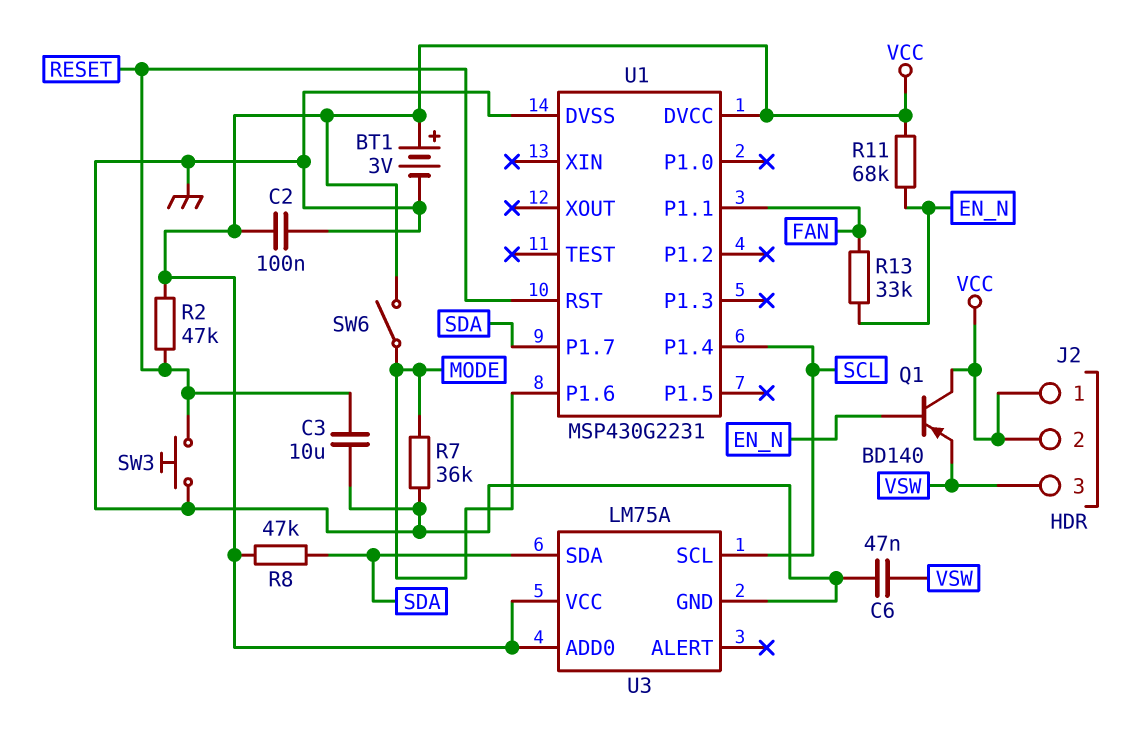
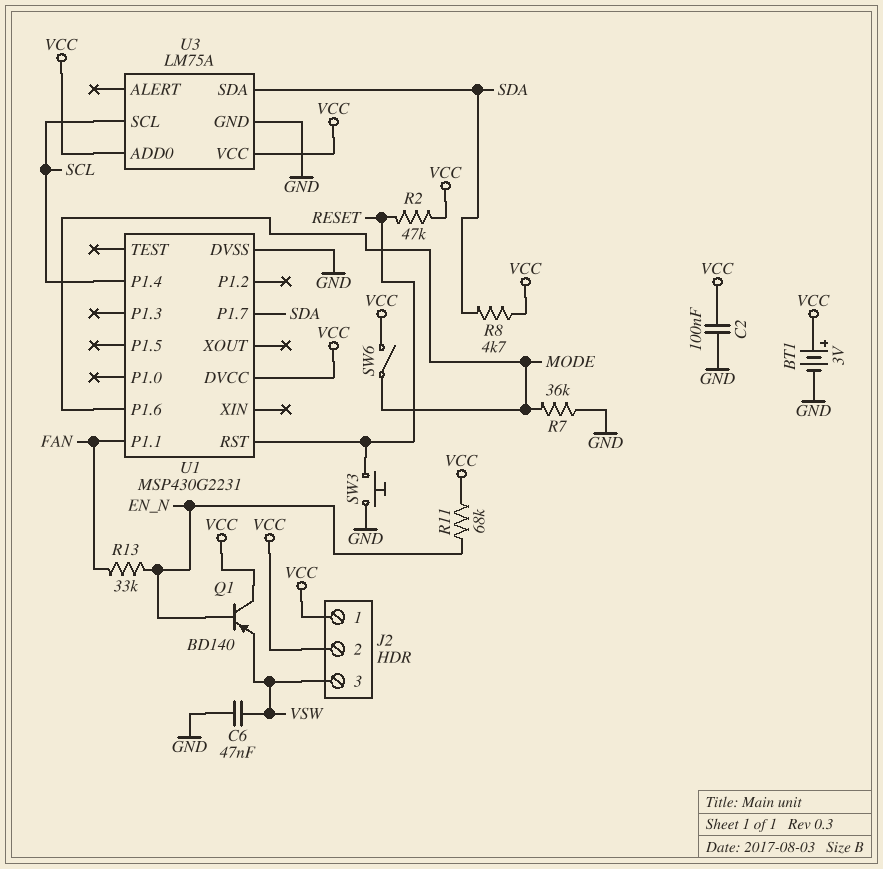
C3: 10uF (GND, RESET) -> none
R8: 47k (SDA, VCC) -> 4.7k (SDA, VCC)

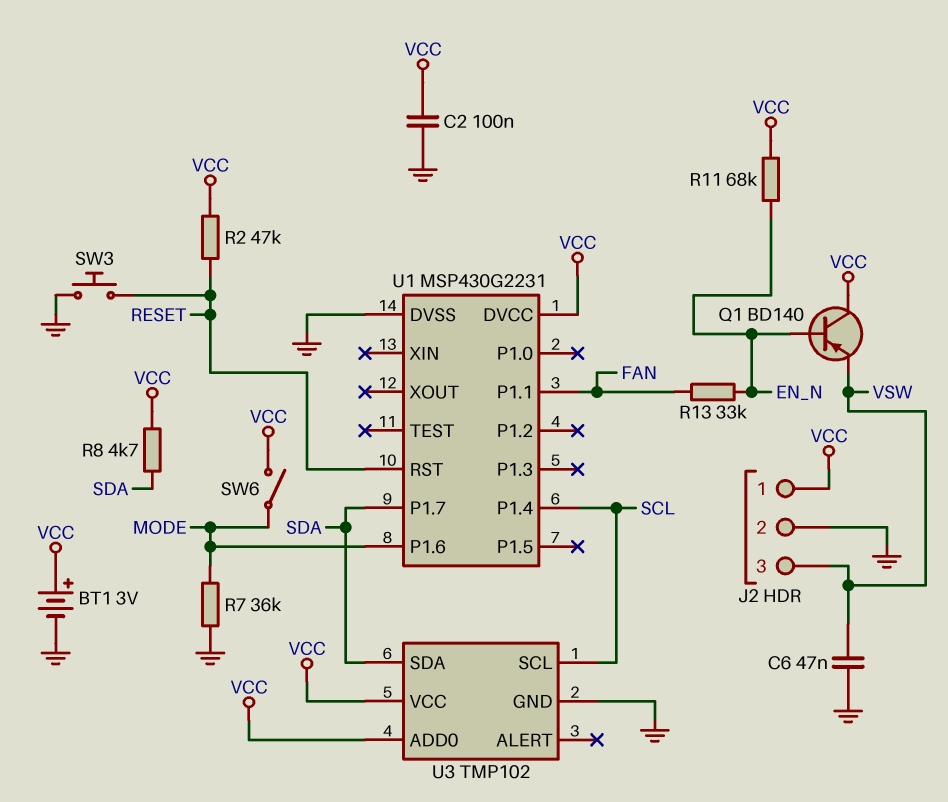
J2 pin 2: VCC -> GND
U3: LM75A -> TMP102

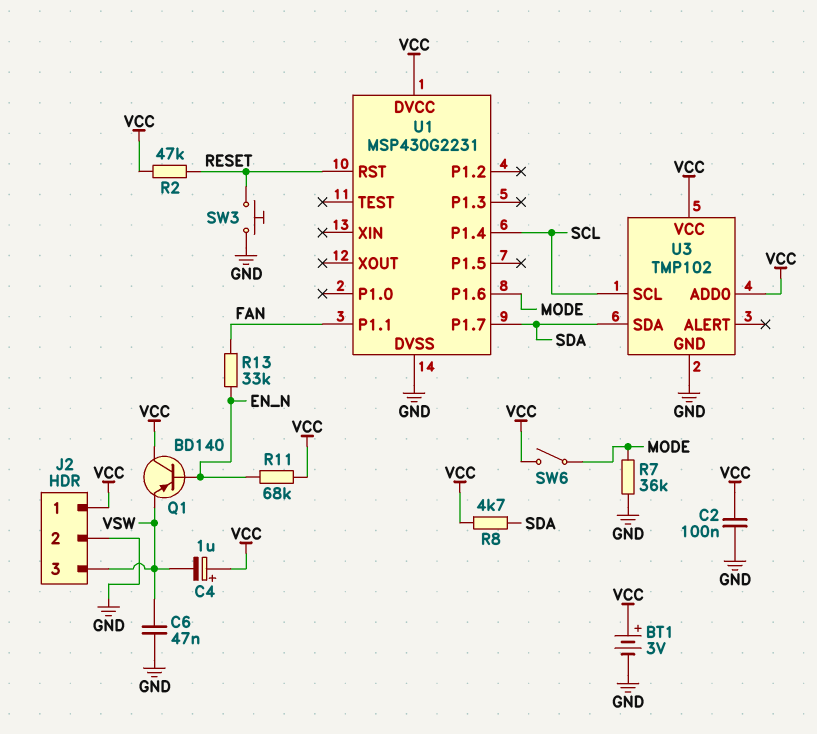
C4: none -> 1uF (plus VCC, minus VSW)

